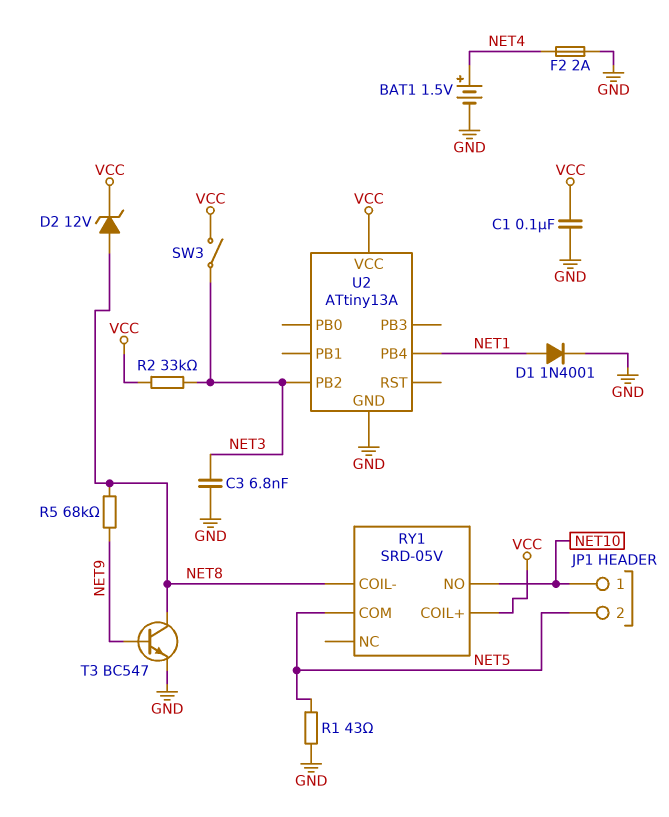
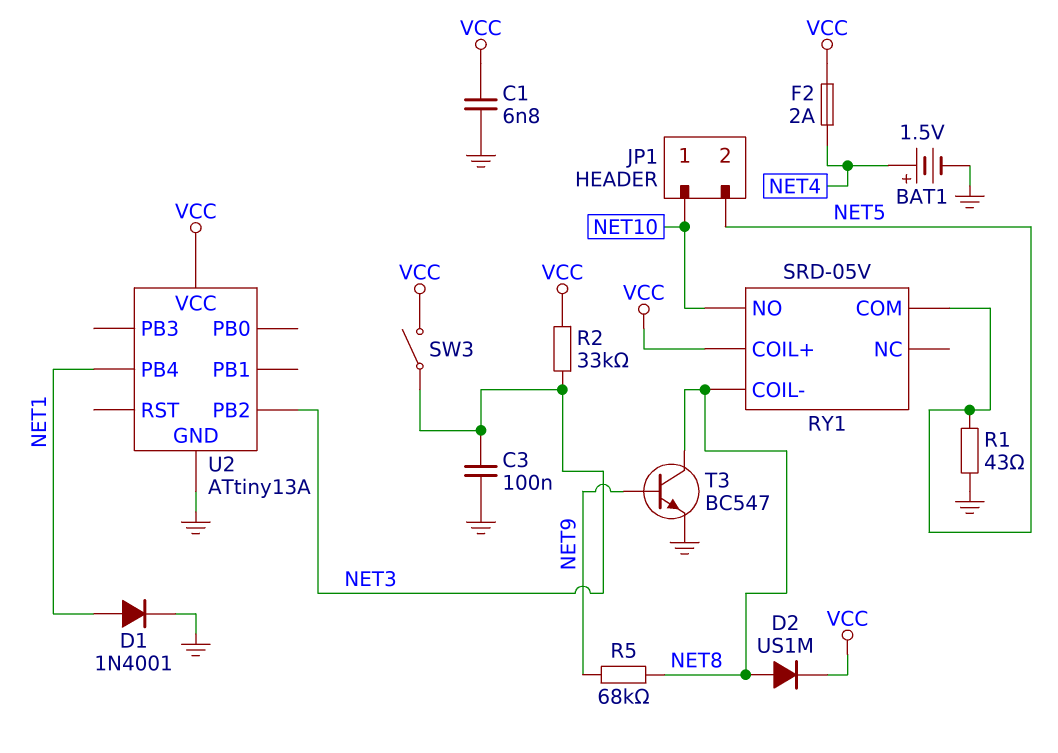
C1: 100nF (GND, VCC) -> 6.8nF (GND, VCC)
C3: 6.8nF (GND, NET3) -> 100nF (GND, NET3)
D2: zener 12V (A NET8, K VCC) -> diode US1M (A NET8, K VCC)
F2: 2A (GND, NET4) -> 2A (NET4, VCC)

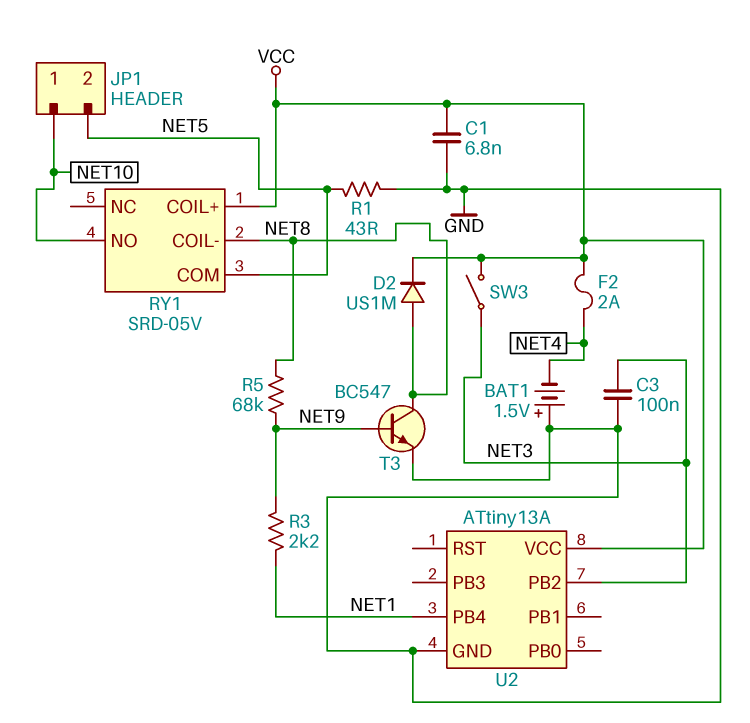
BAT1: 1.5V (plus NET4, minus GND) -> 1.5V (plus GND, minus NET4)
D1: diode 1N4001 (A NET1, K GND) -> none
R2: 33k (NET3, VCC) -> none
R3: none -> 2.2k (NET1, NET9)

